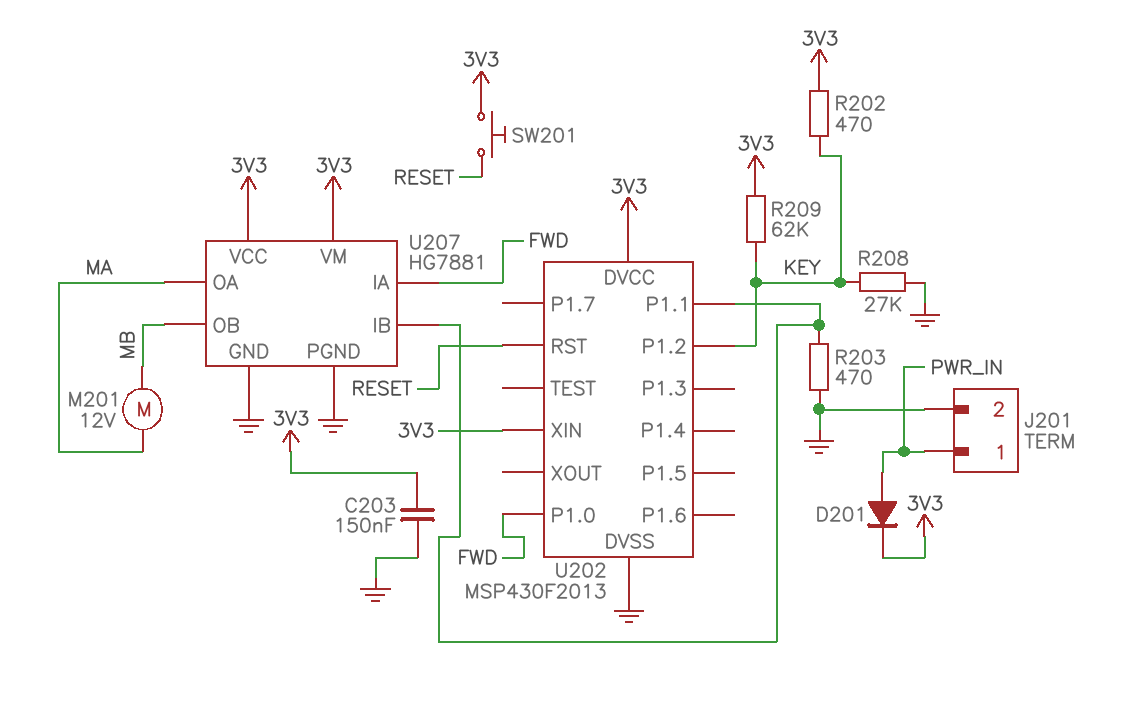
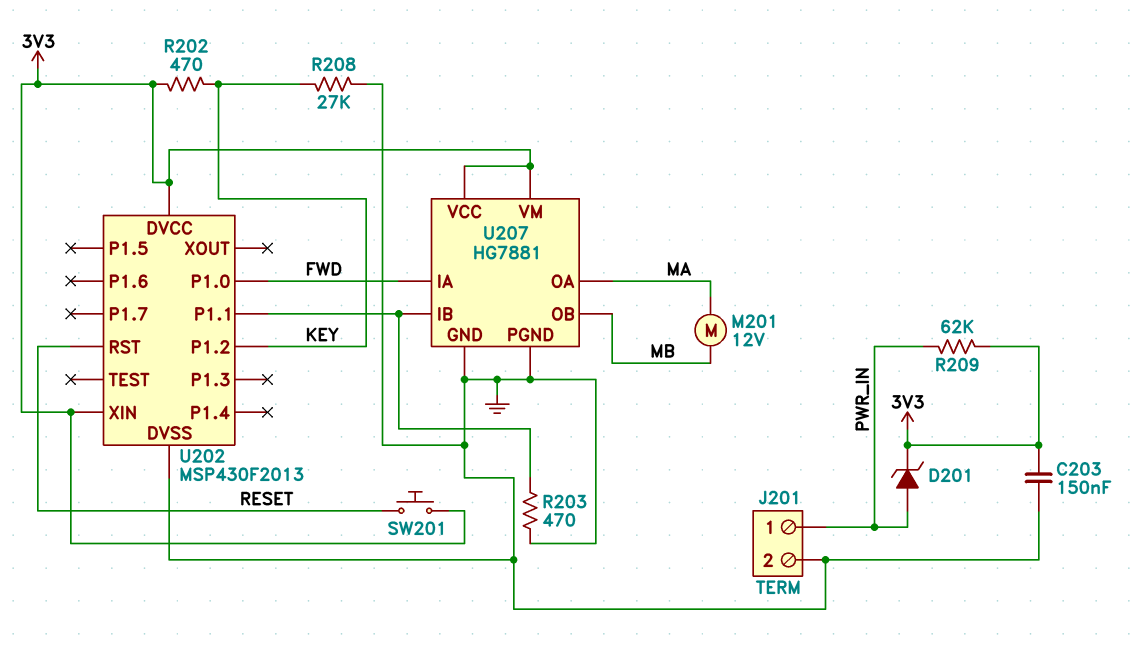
D201: diode (A PWR_IN, K 3V3) -> zener (A PWR_IN, K 3V3)
R209: 62k (3V3, KEY) -> 62k (3V3, PWR_IN)

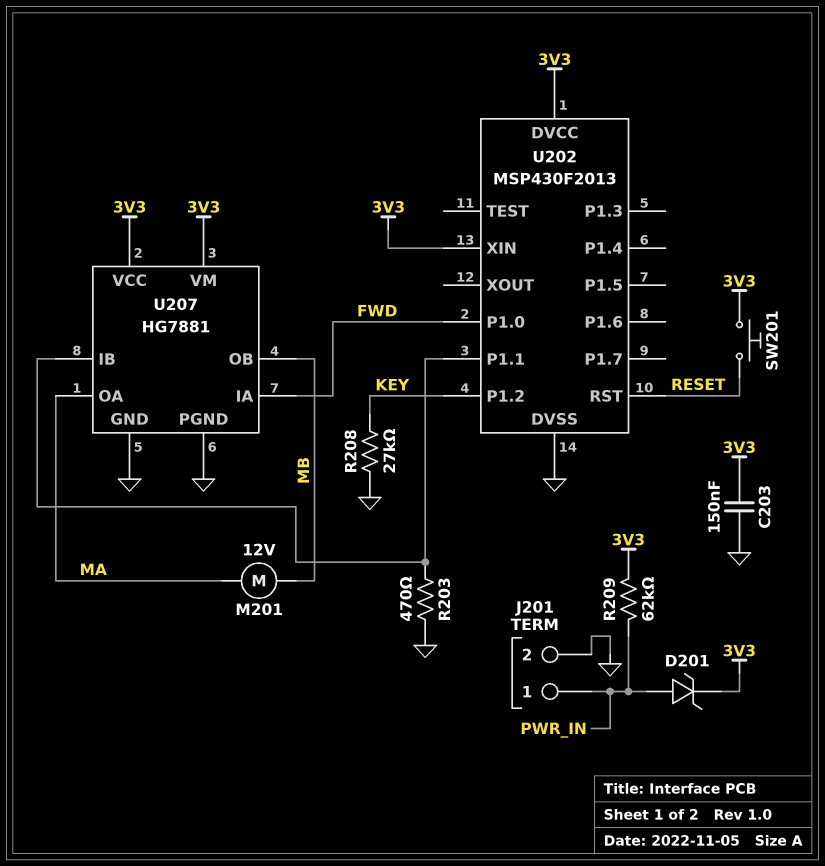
R202: 470 (3V3, KEY) -> none

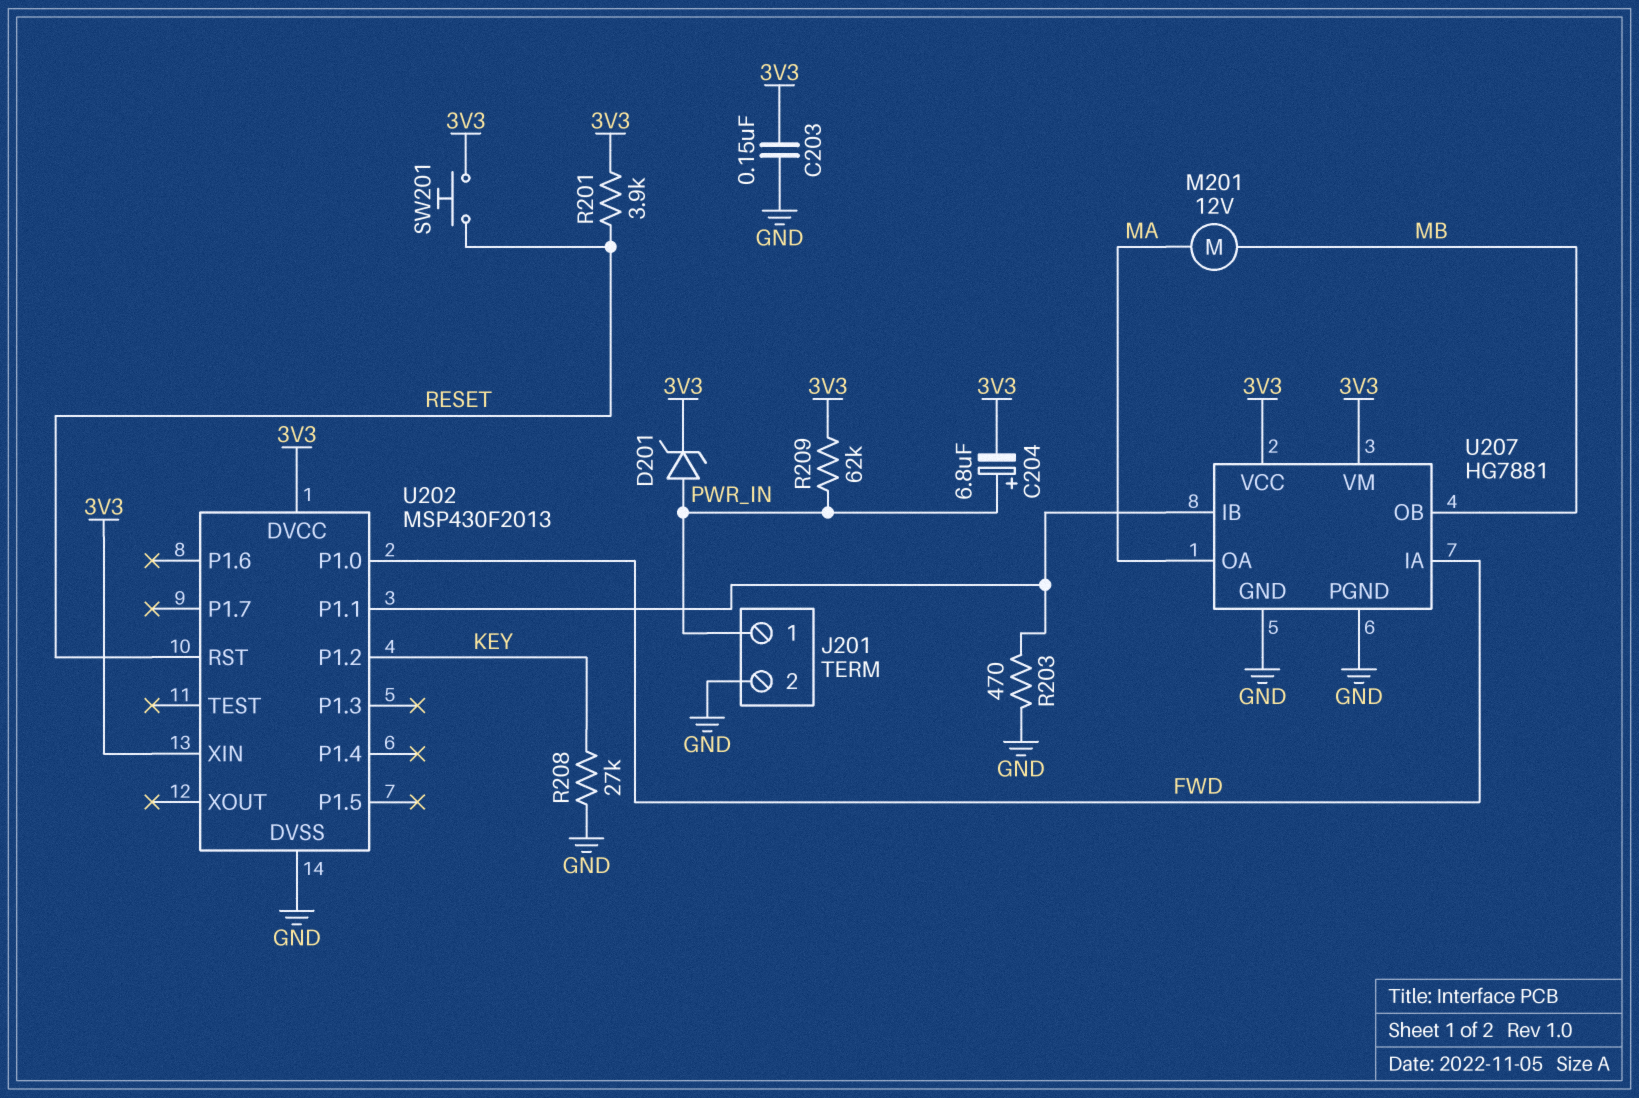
C204: none -> 6.8uF (plus PWR_IN, minus 3V3)
R201: none -> 3.9k (3V3, RESET)

